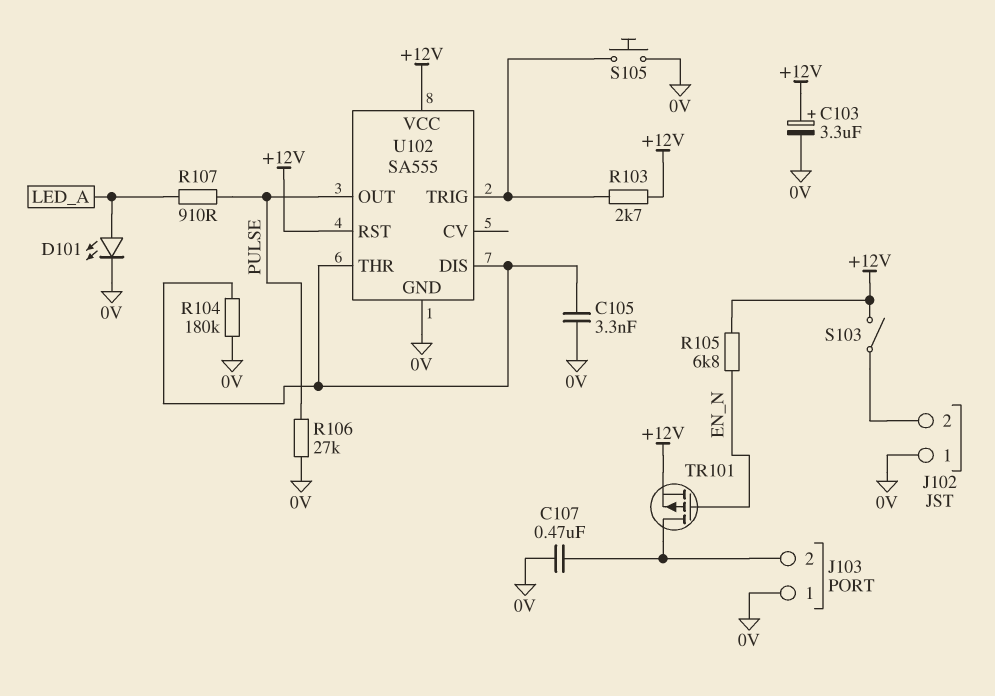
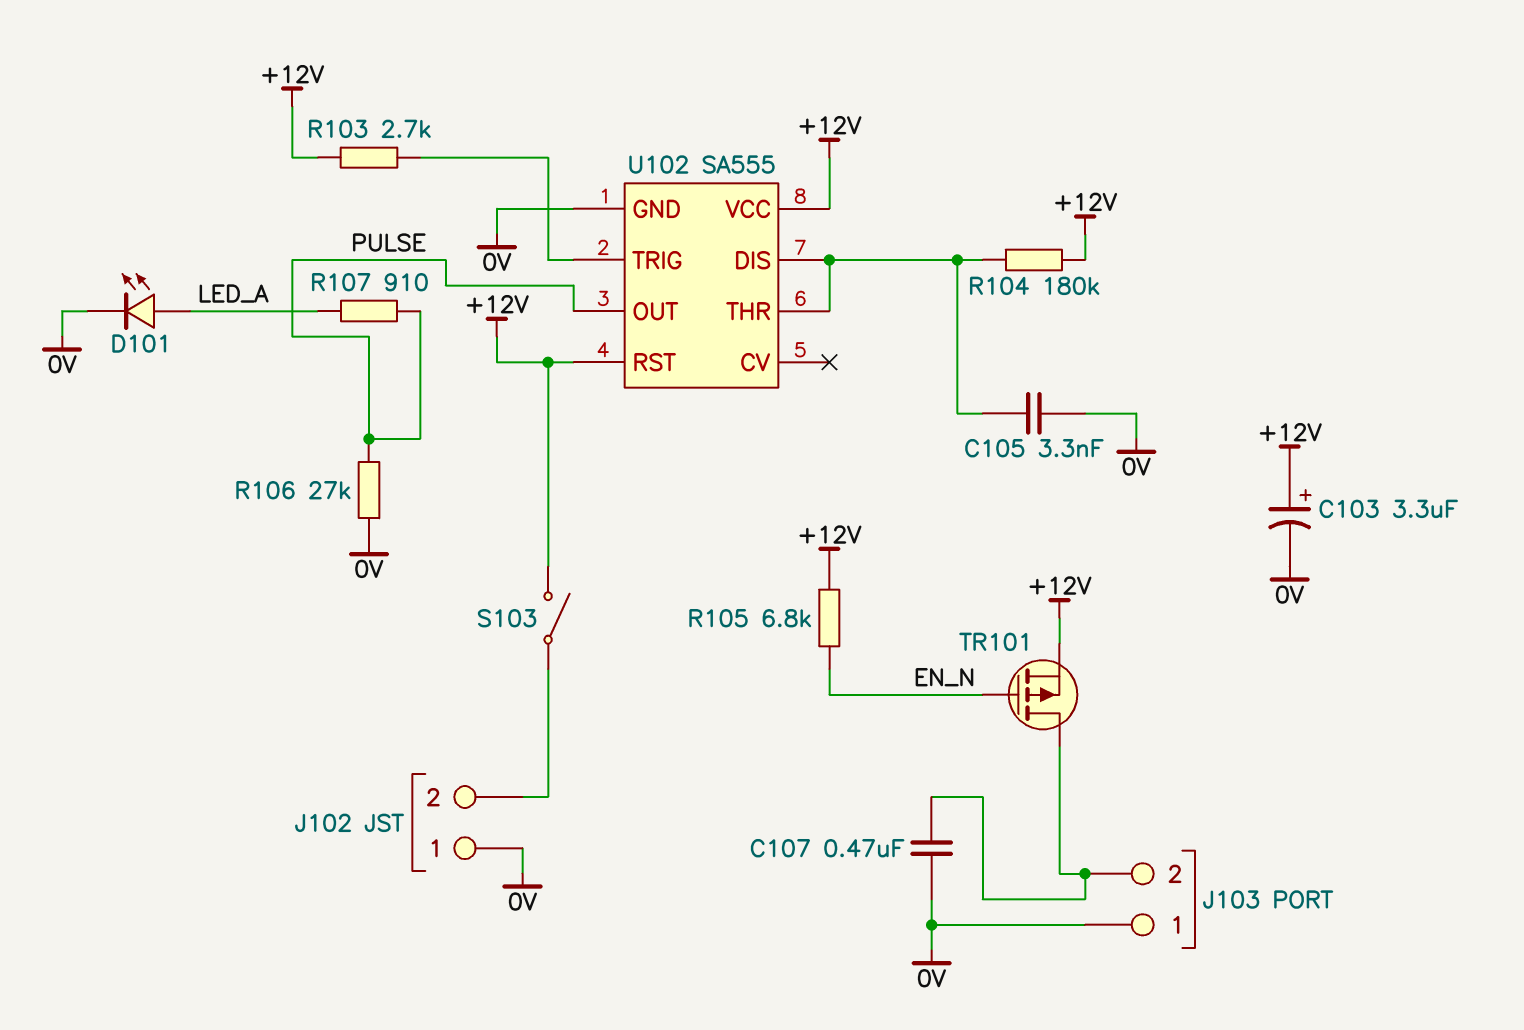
R104: 180k (0V, U102/DIS) -> 180k (+12V, U102/DIS)
S105: button (0V, U102/TRIG) -> none

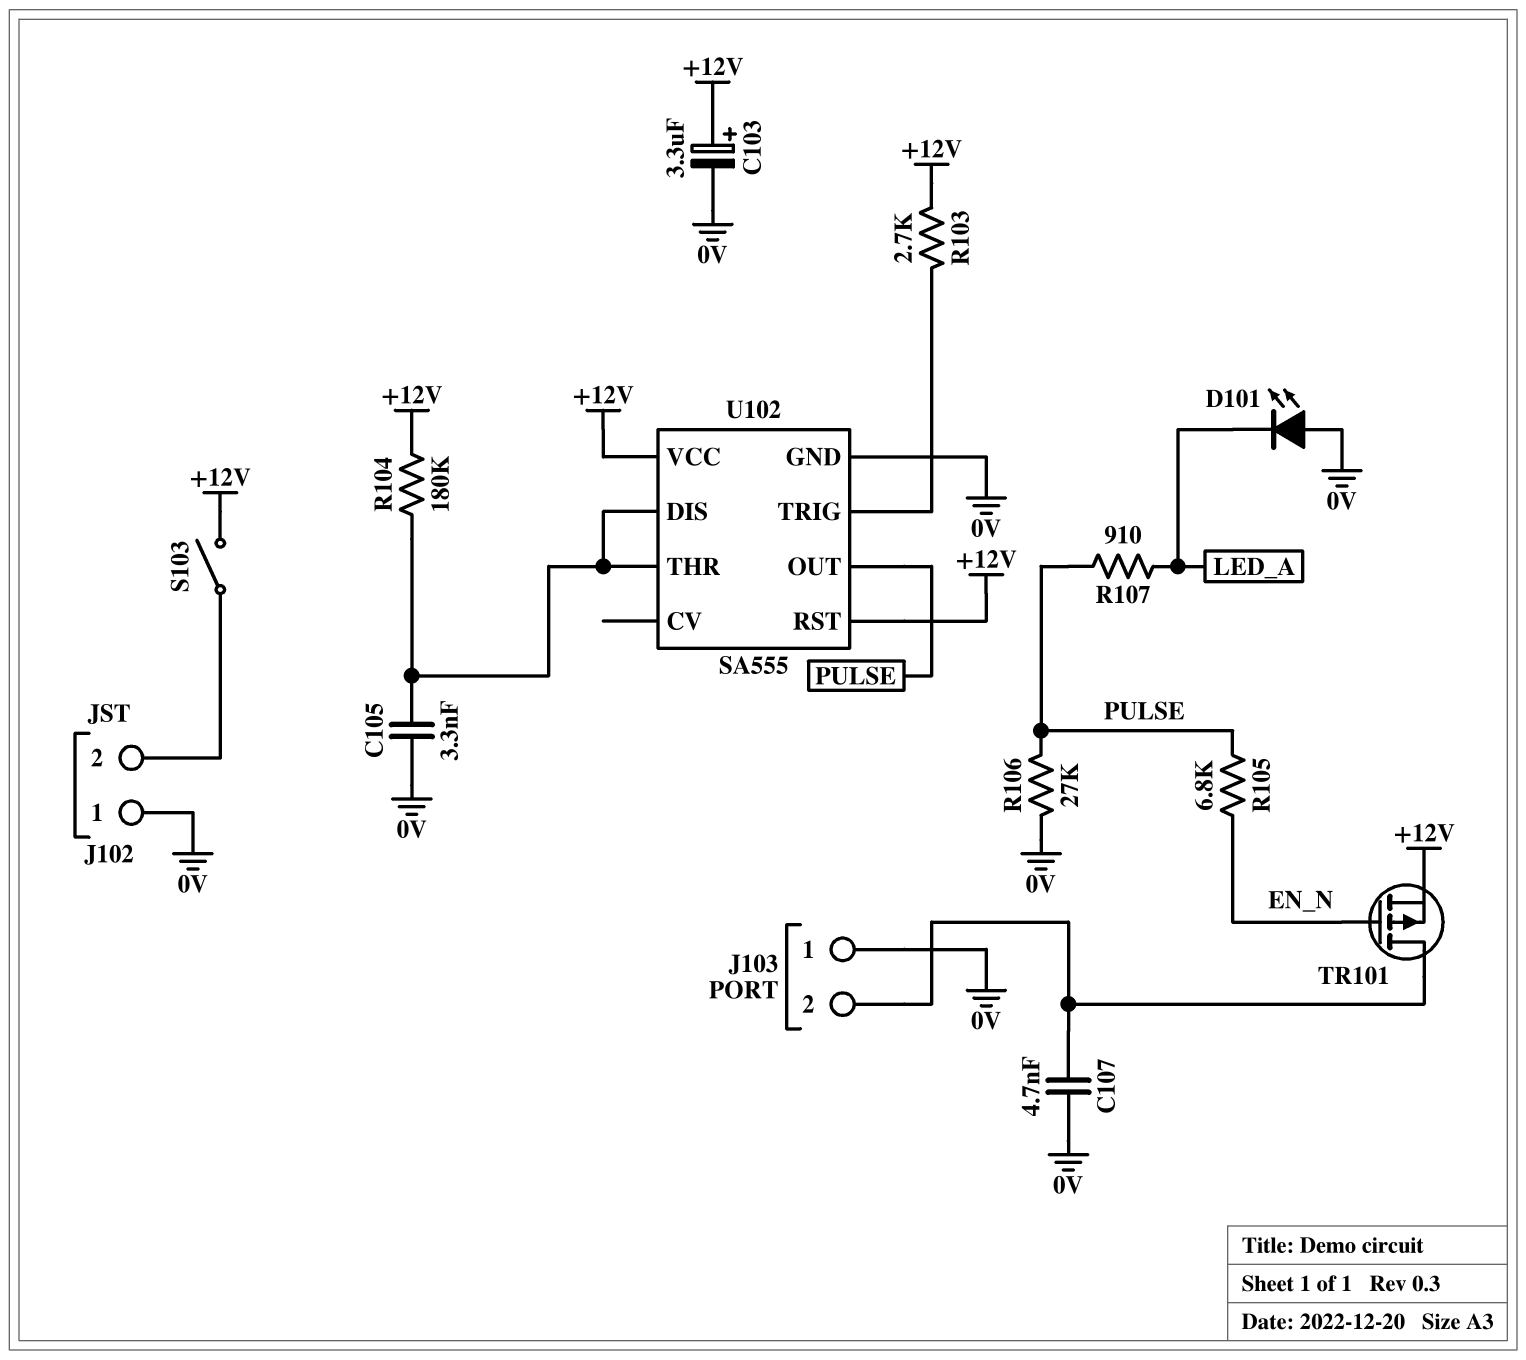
C107: 470nF (0V, J103/2) -> 4.7nF (0V, J103/2)
D101: LED (A LED_A, K 0V) -> LED (A 0V, K LED_A)
R105: 6.8k (+12V, EN_N) -> 6.8k (EN_N, PULSE)

